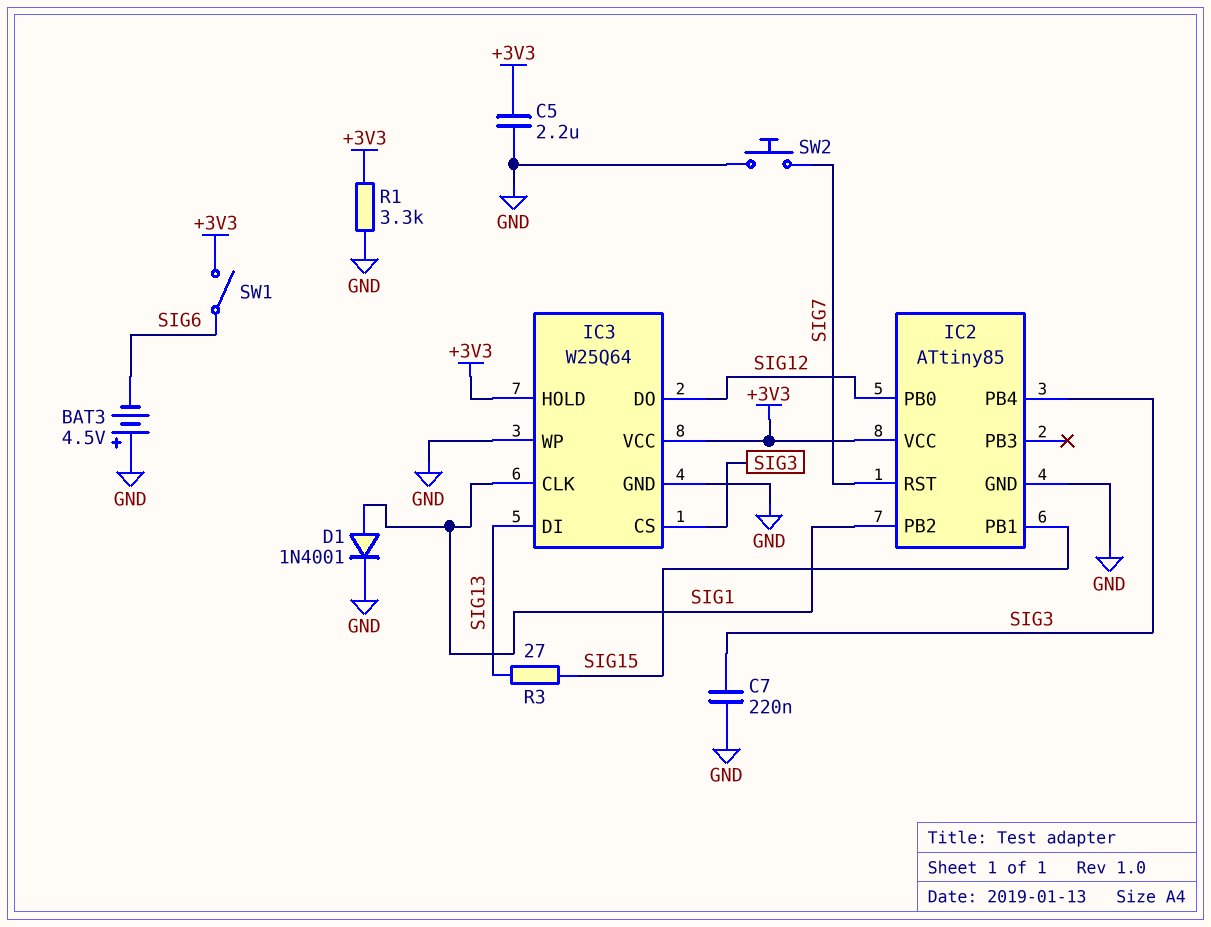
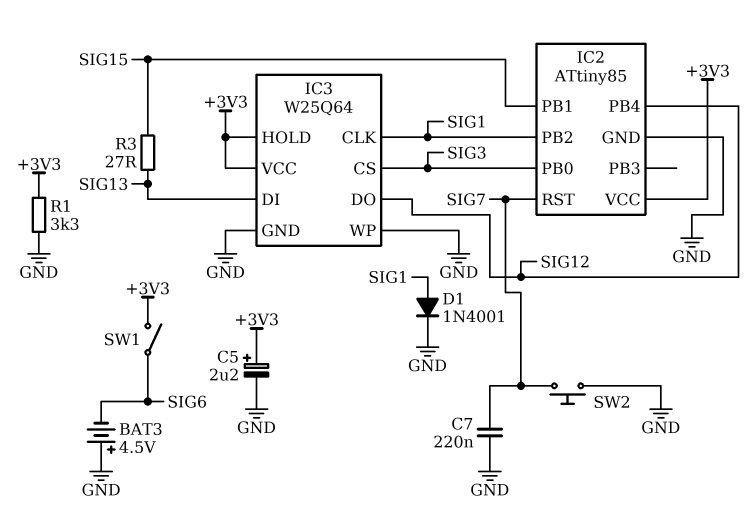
C5: 2.2uF (+3V3, GND) -> 2.2uF (plus +3V3, minus GND)
C7: 220nF (GND, SIG3) -> 220nF (GND, SIG7)
IC2 pin PB0: SIG12 -> SIG3
IC2 pin PB4: SIG3 -> SIG12

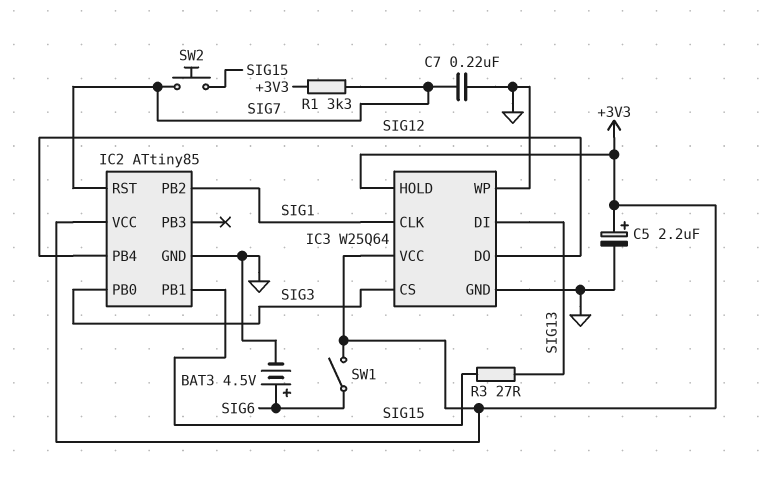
BAT3: 4.5V (plus GND, minus SIG6) -> 4.5V (plus SIG6, minus GND)
D1: diode 1N4001 (A SIG1, K GND) -> none
R1: 3.3k (+3V3, GND) -> 3.3k (+3V3, SIG7)
SW2: button (GND, SIG7) -> button (SIG7, SIG15)

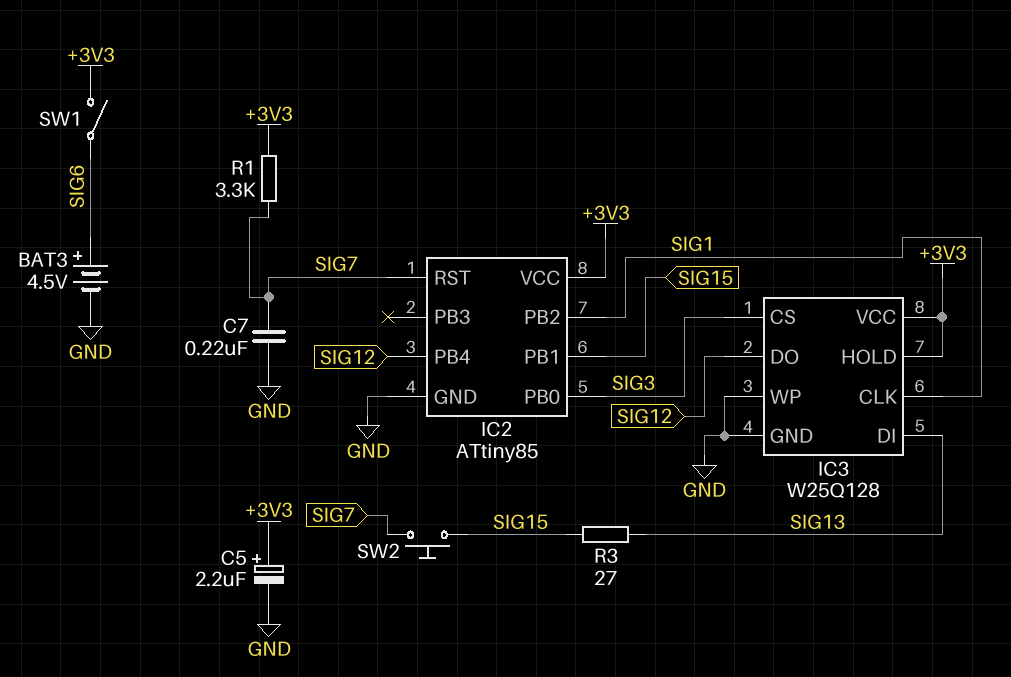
IC3: W25Q64 -> W25Q128

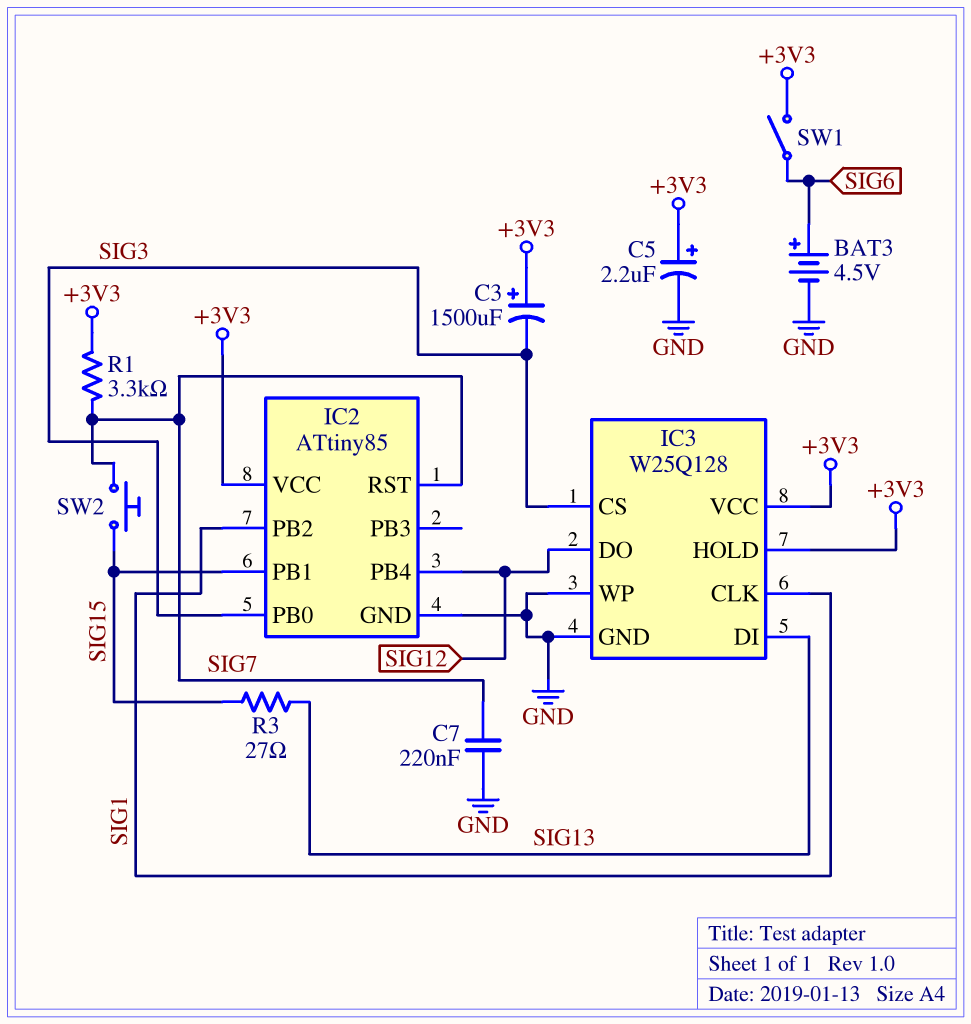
C3: none -> 1500uF (plus +3V3, minus SIG3)

